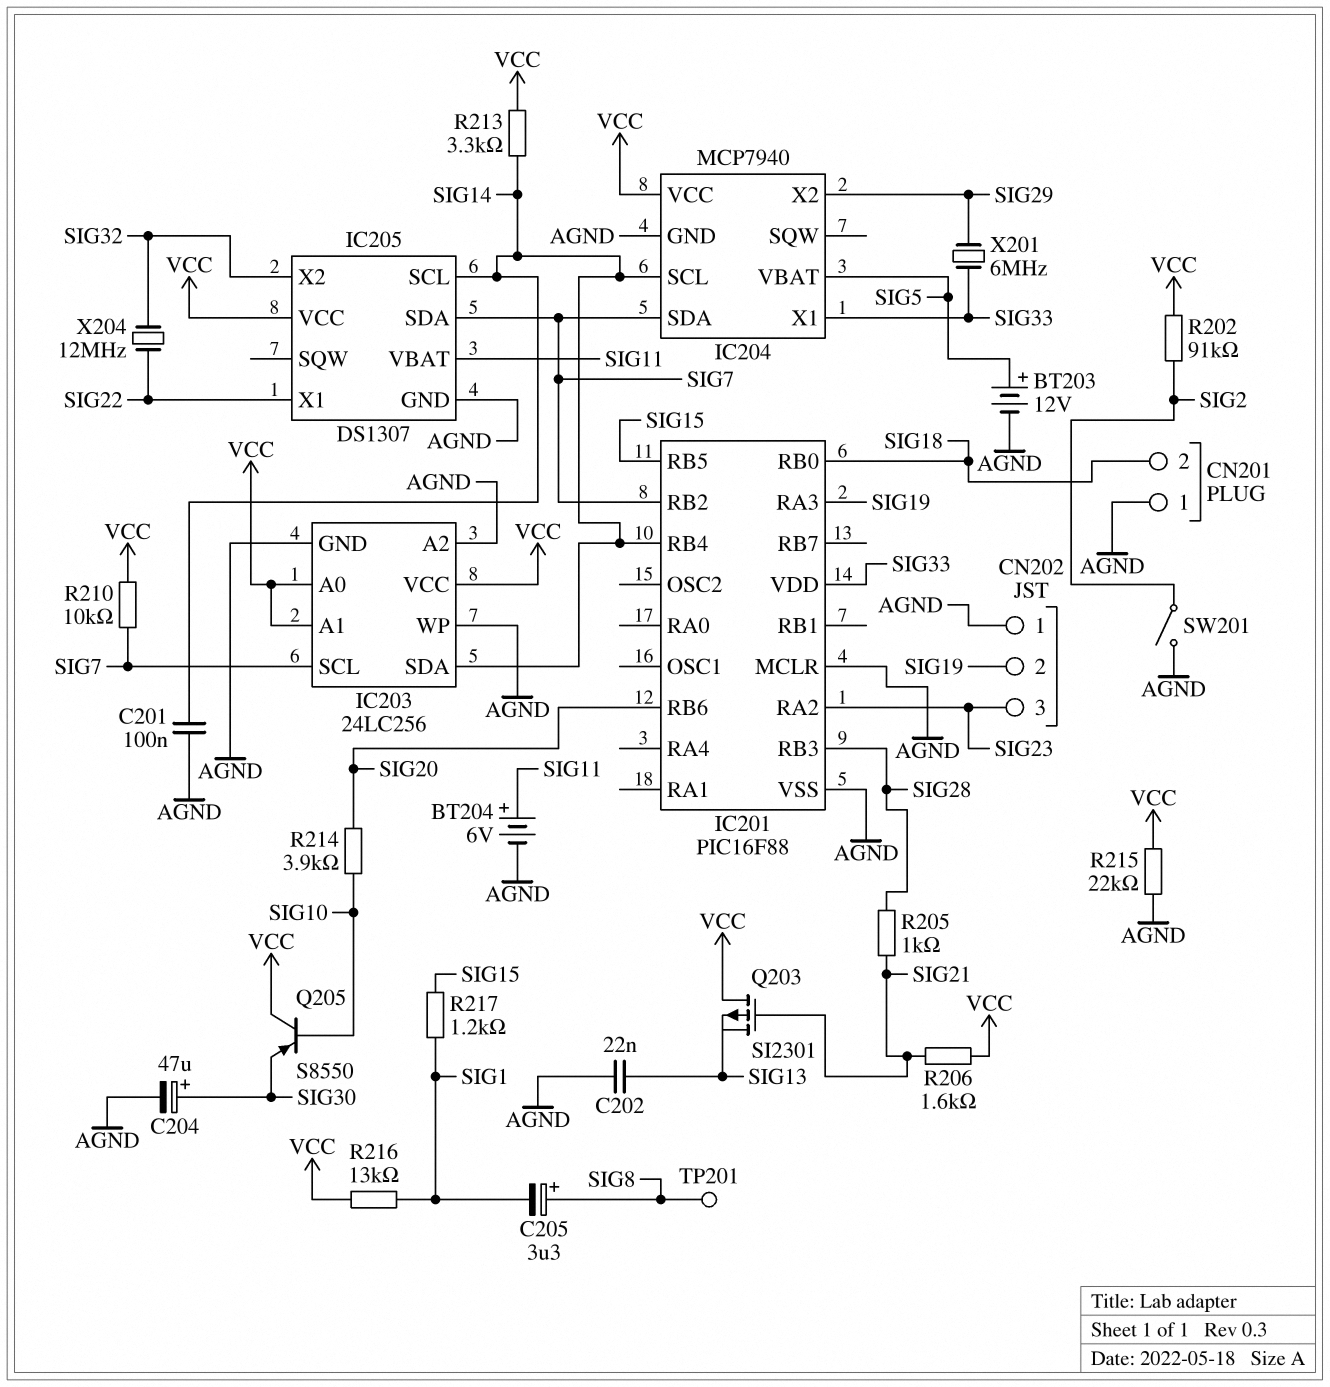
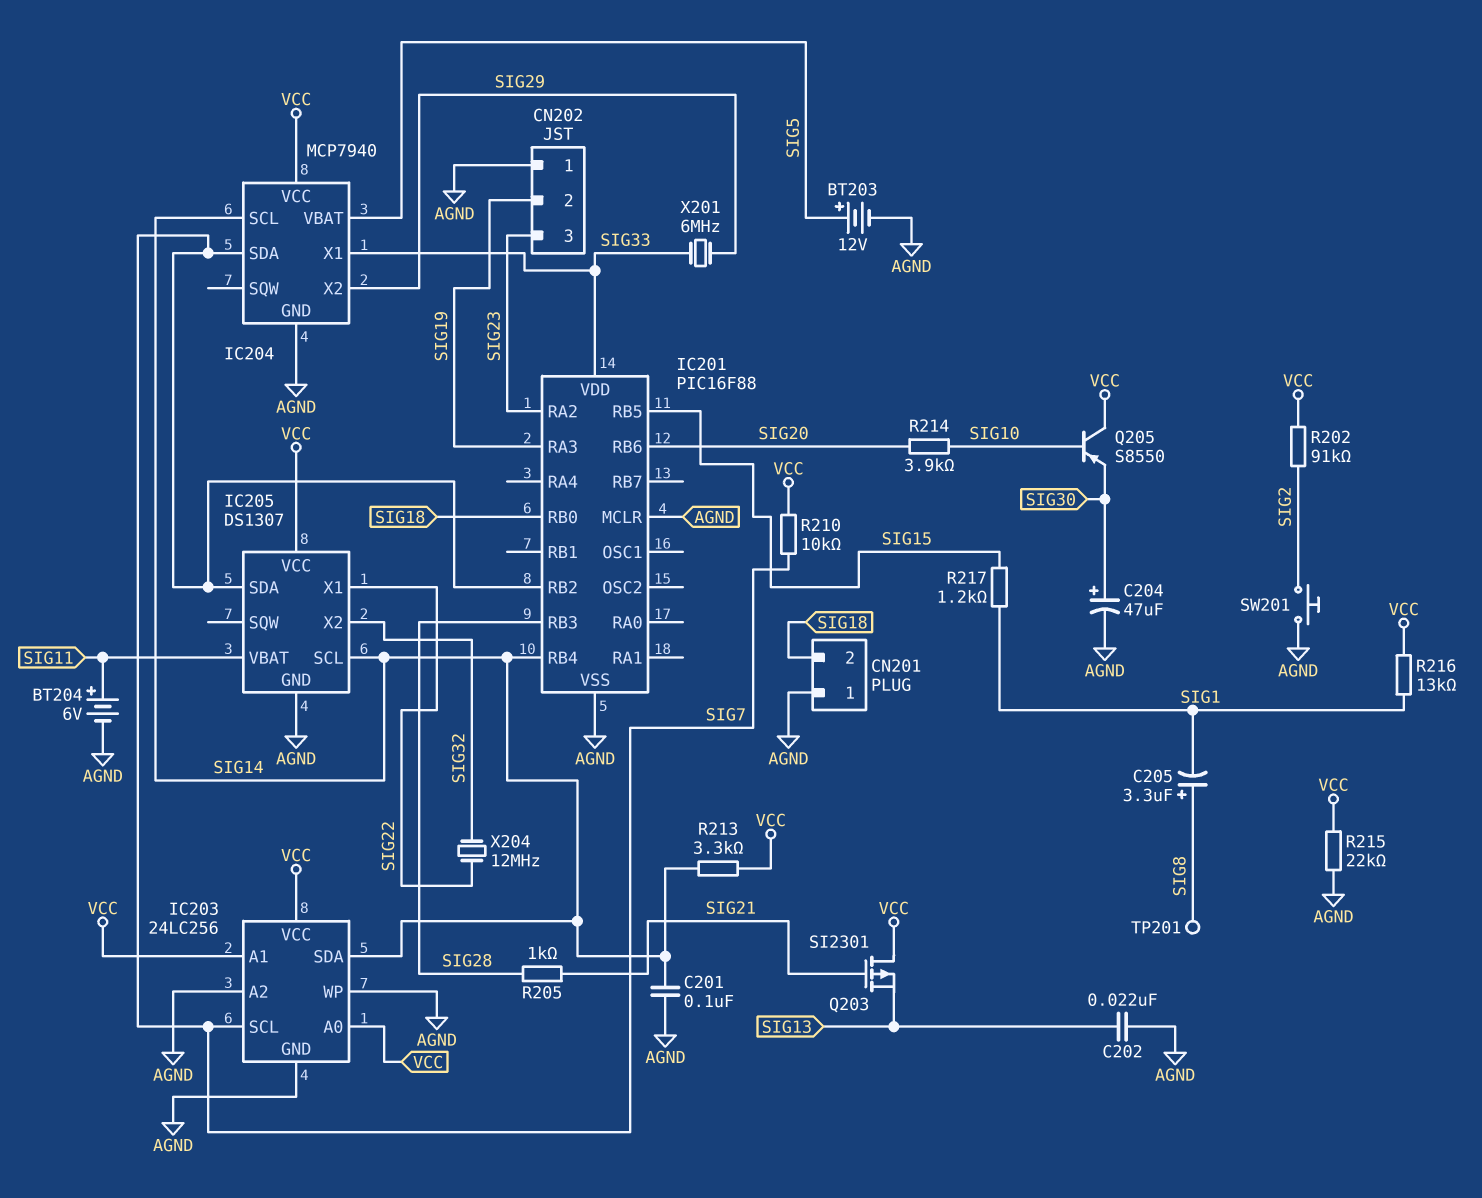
R206: 1.6k (SIG21, VCC) -> none
SW201: switch (AGND, SIG2) -> button (AGND, SIG2)

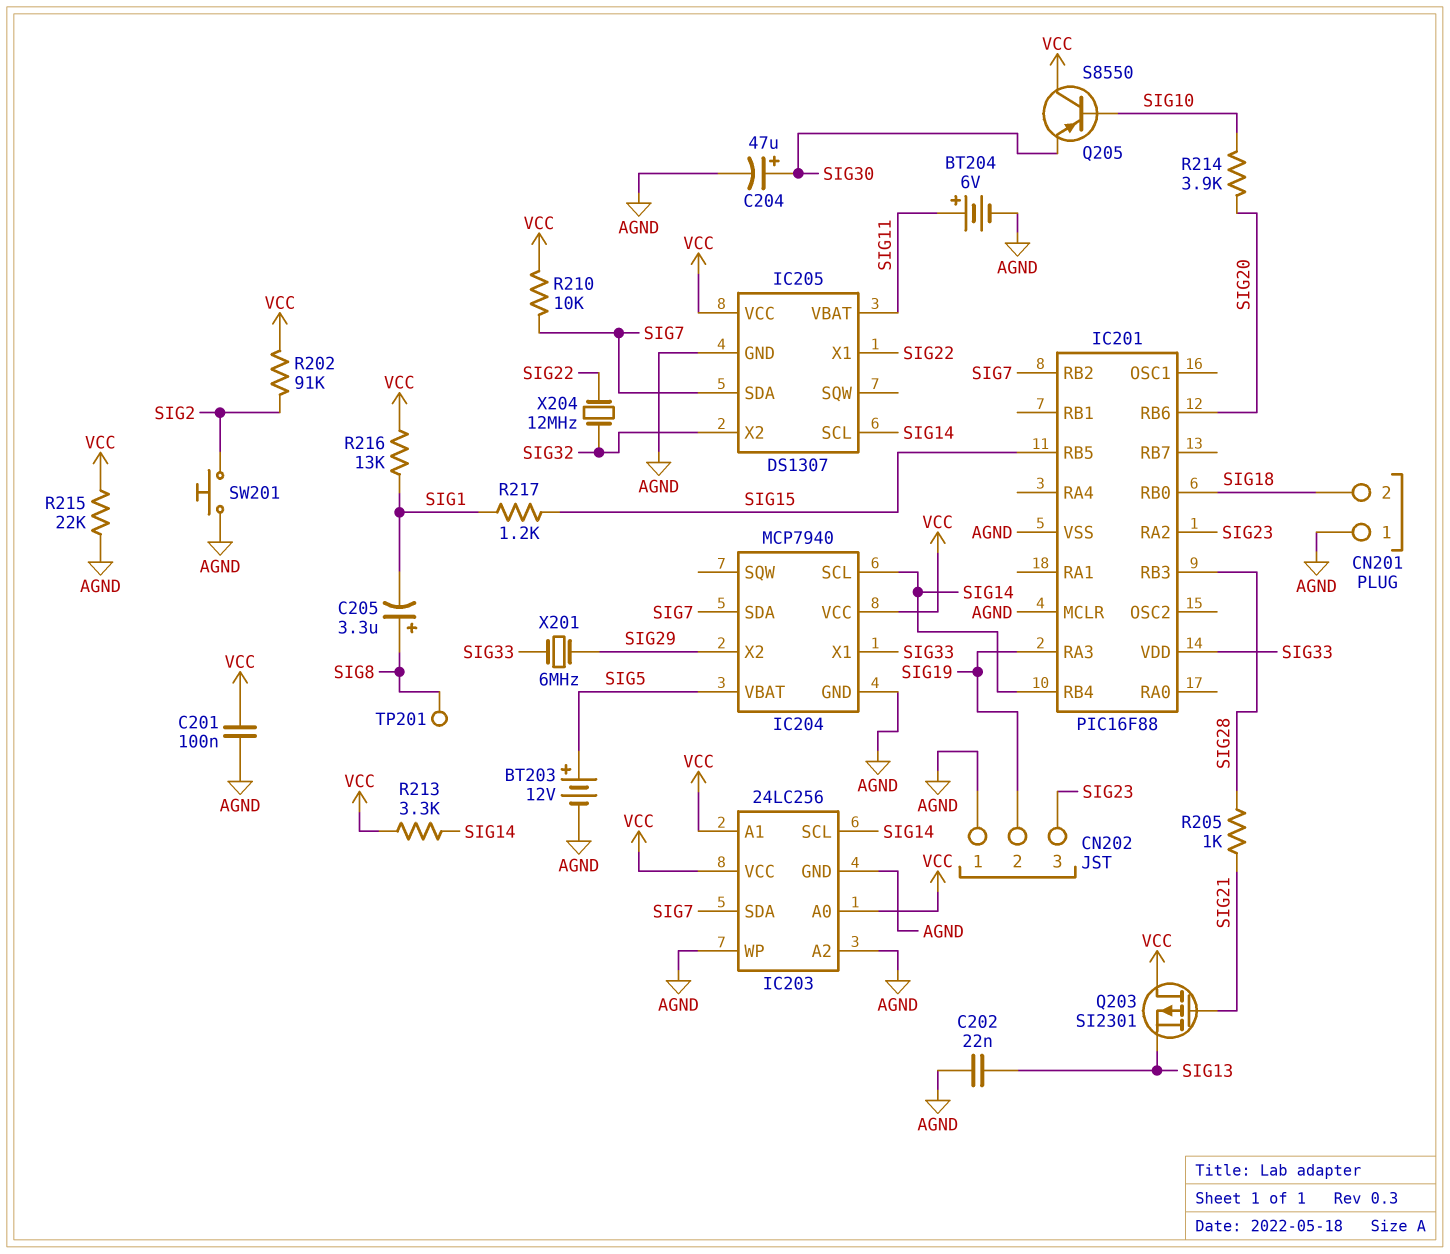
C201: 100nF (AGND, SIG14) -> 100nF (AGND, VCC)
IC203 pin SCL: SIG7 -> SIG14
IC203 pin SDA: SIG14 -> SIG7

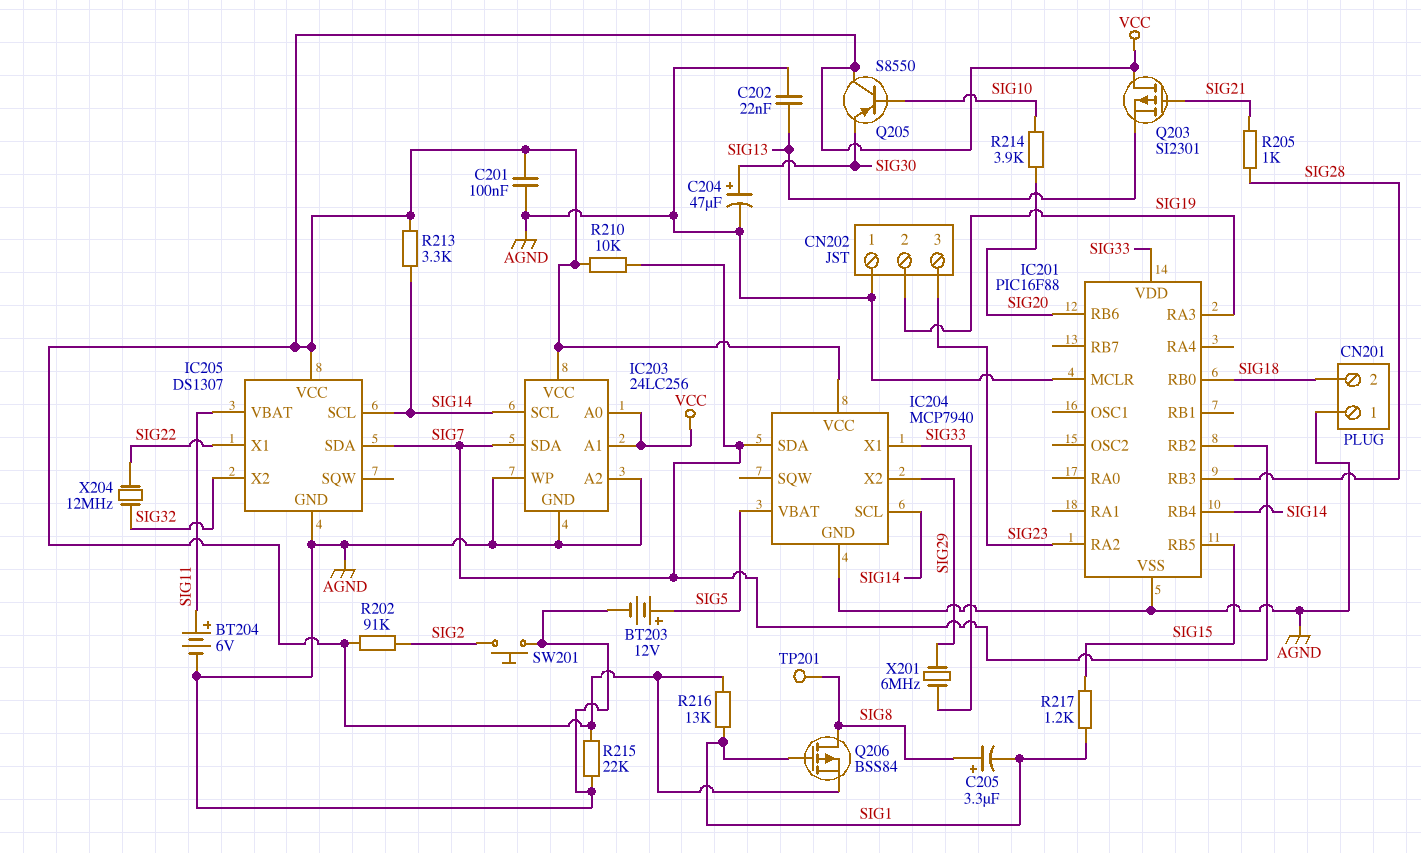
Q206: none -> PMOS BSS84 (G SIG1, D SIG8, S VCC)

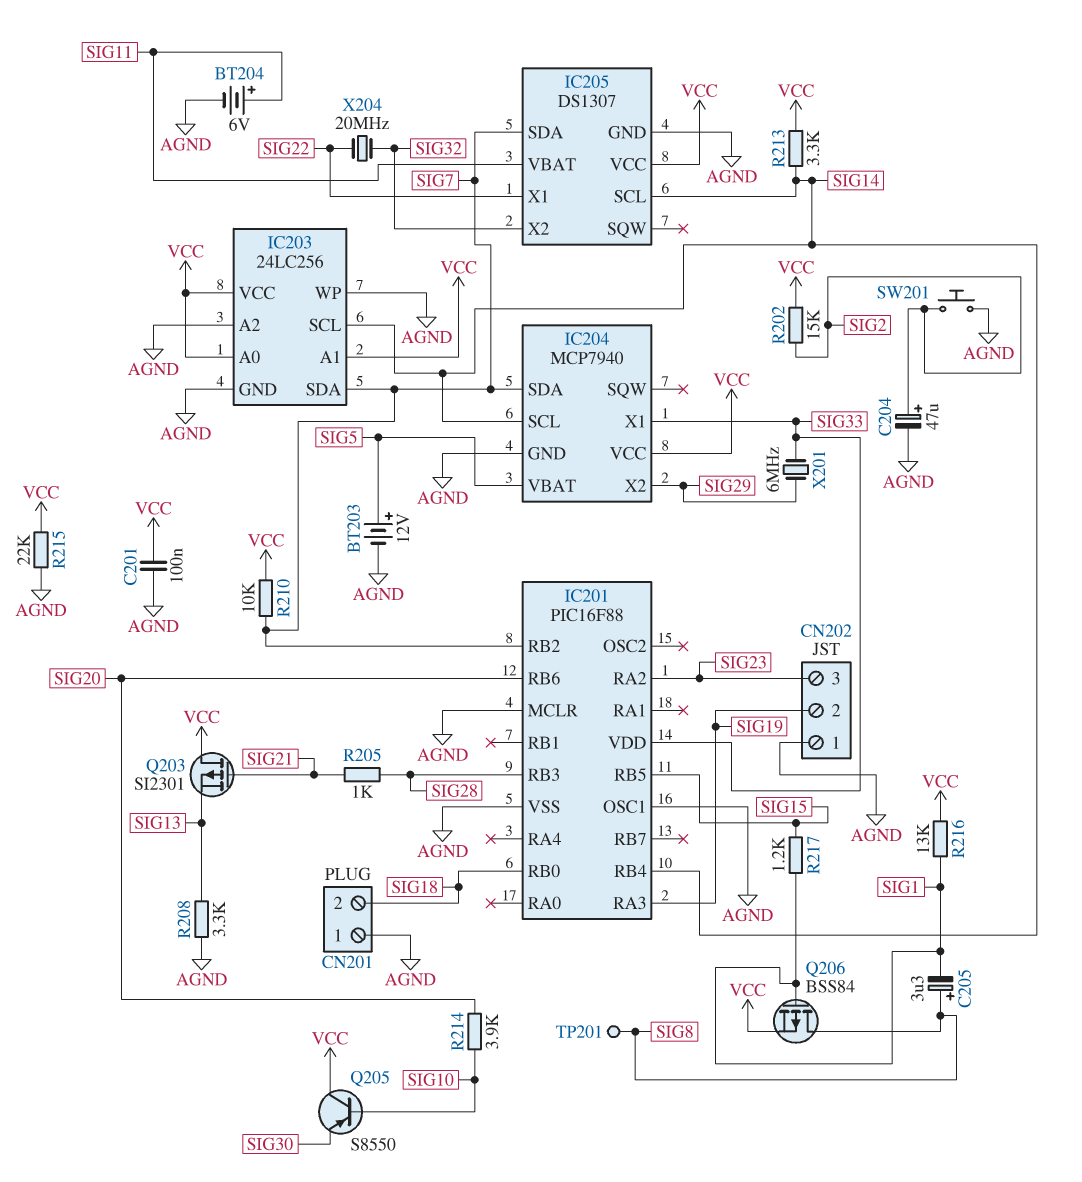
C202: 22nF (AGND, SIG13) -> none
C204: 47uF (plus SIG30, minus AGND) -> 47uF (plus SIG2, minus AGND)
IC201 pin OSC1: none -> AGND
R202: 91k (SIG2, VCC) -> 15k (SIG2, VCC)
R208: none -> 3.3k (AGND, SIG13)
X204: 12MHz (SIG22, SIG32) -> 20MHz (SIG22, SIG32)

